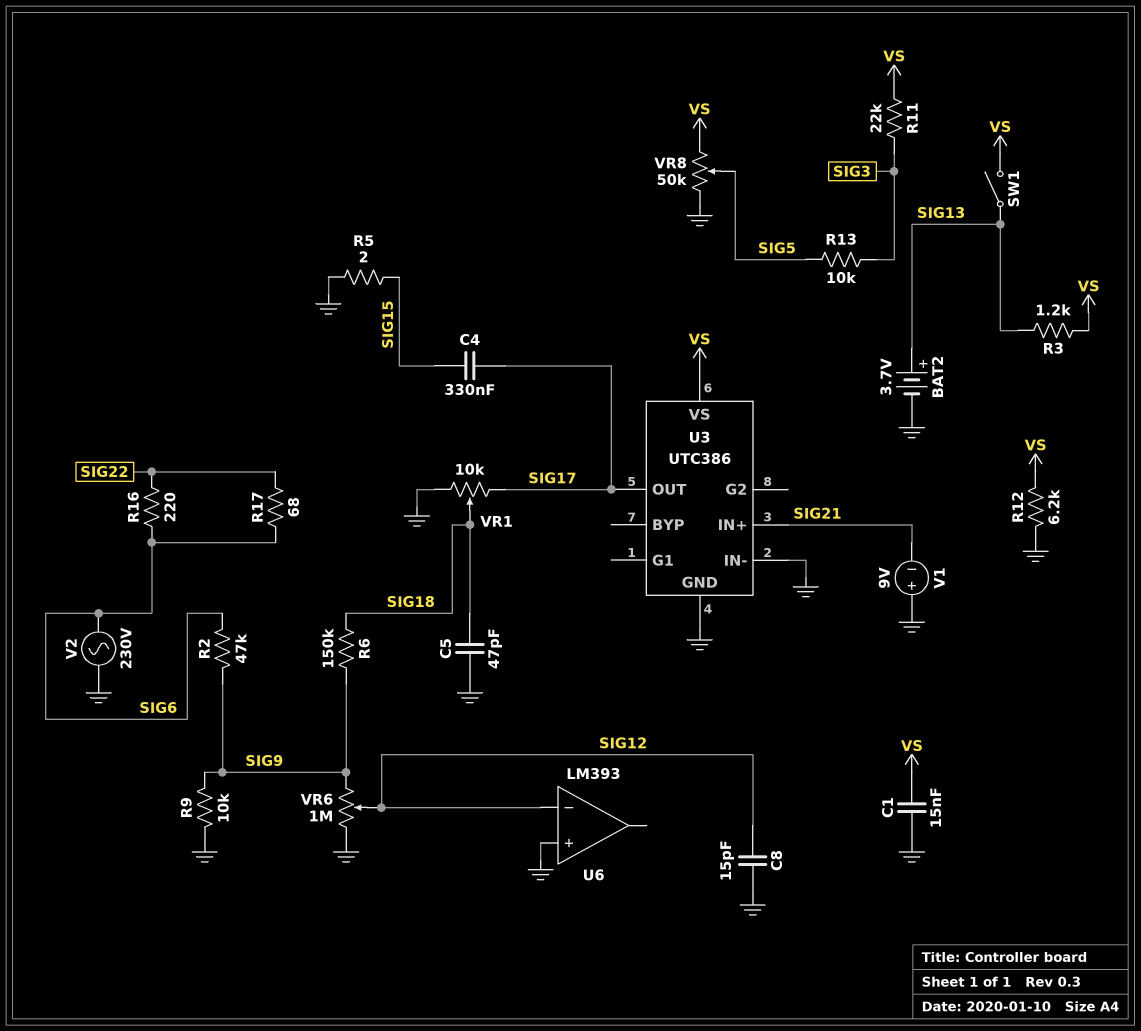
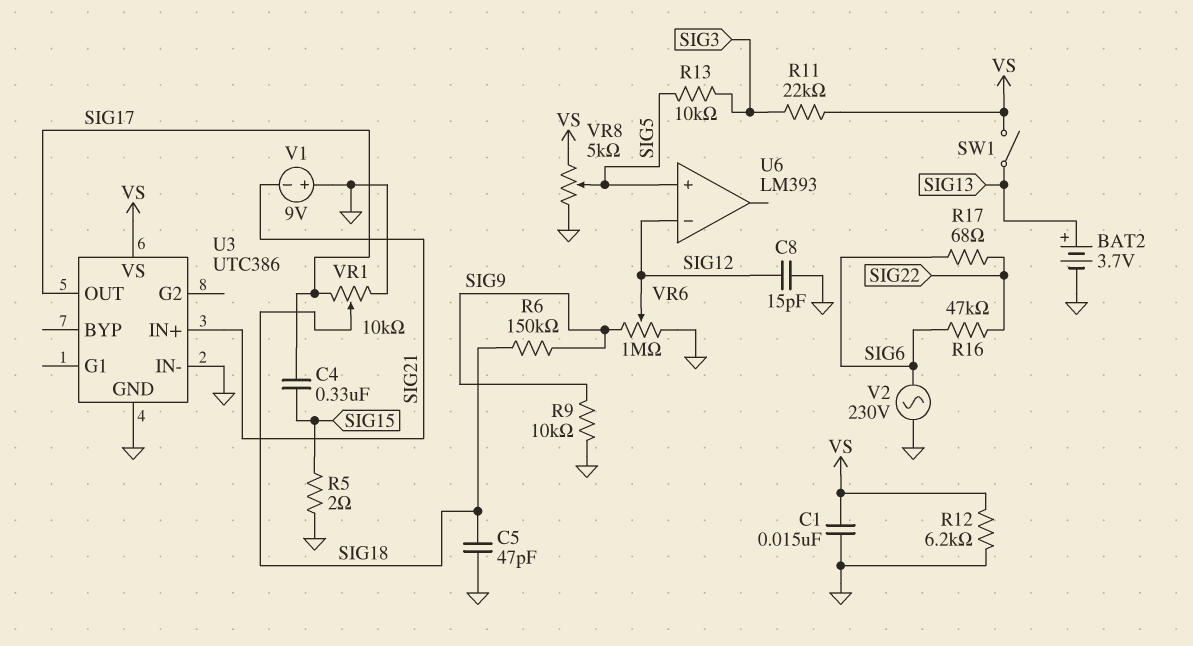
R2: 47k (SIG6, SIG9) -> none
R3: 1.2k (SIG13, VS) -> none
R16: 220 (SIG6, SIG22) -> 47k (SIG6, SIG22)
U6 pin in+: GND -> SIG5
VR8: 50k (GND, VS, wiper SIG5) -> 5k (GND, VS, wiper SIG5)

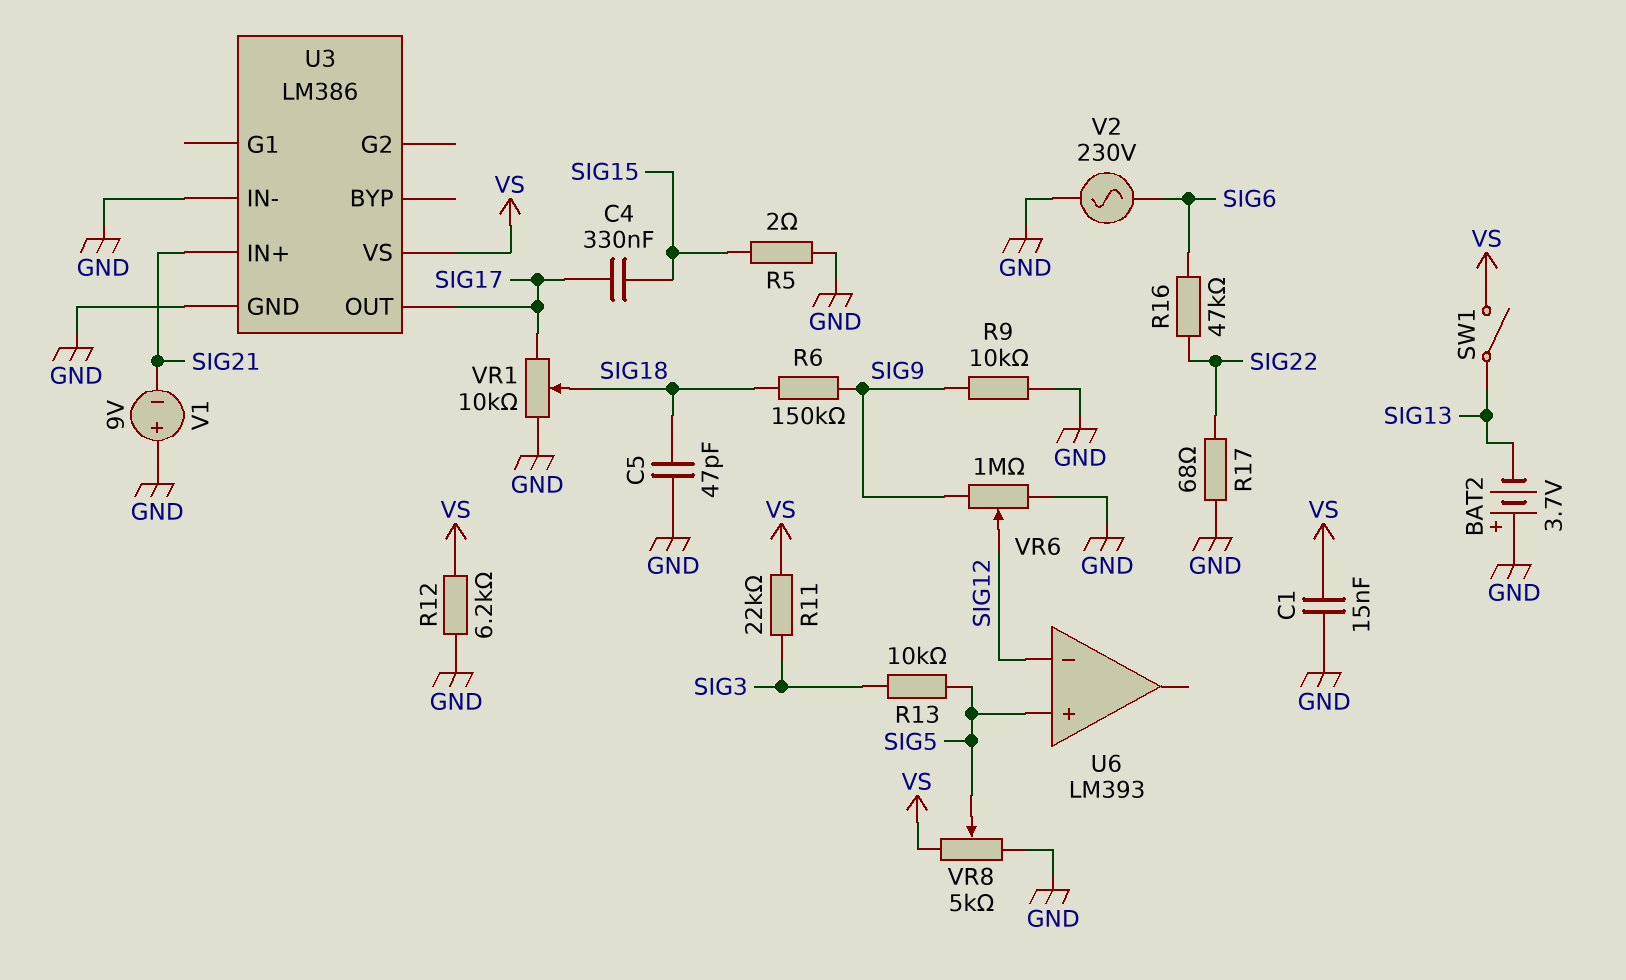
BAT2: 3.7V (plus SIG13, minus GND) -> 3.7V (plus GND, minus SIG13)
C8: 15pF (GND, SIG12) -> none
R17: 68 (SIG6, SIG22) -> 68 (GND, SIG22)
U3: UTC386 -> LM386

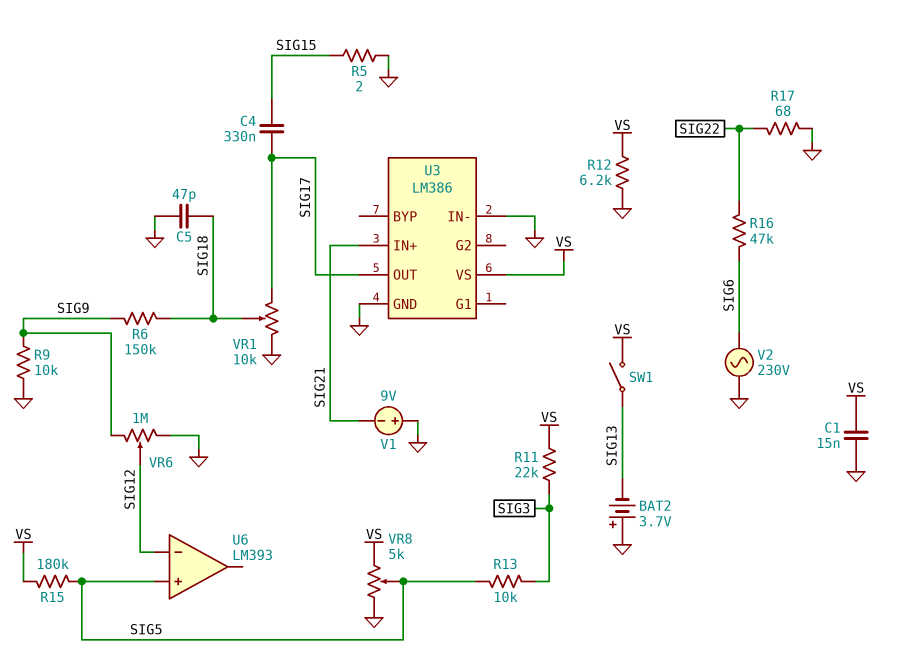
R15: none -> 180k (SIG5, VS)

